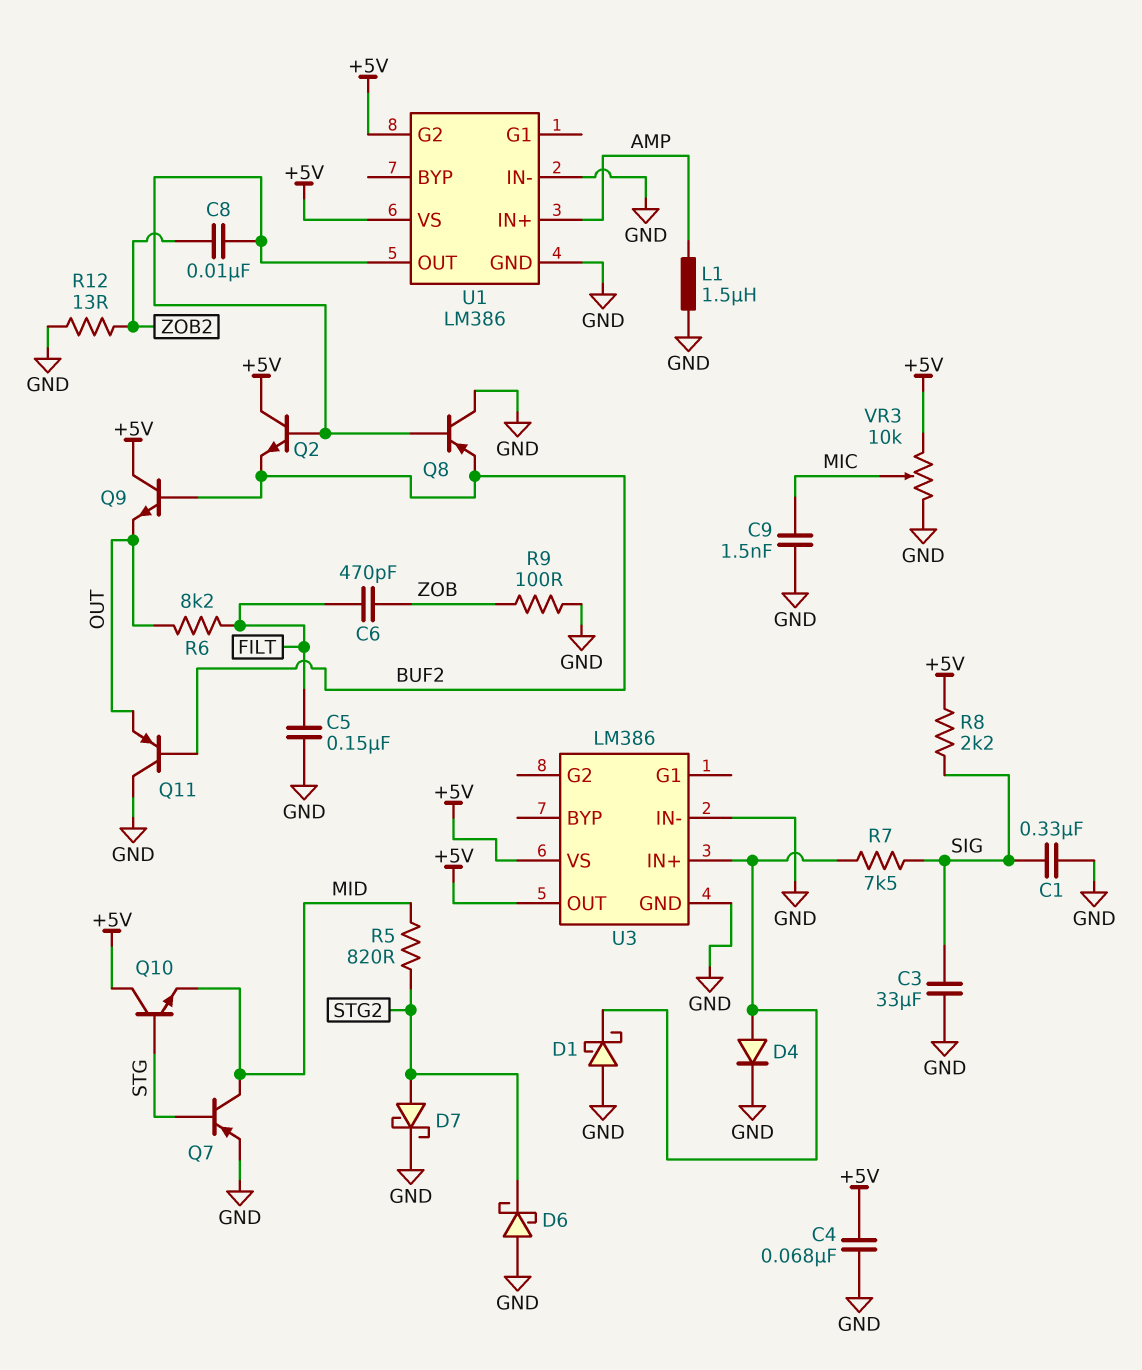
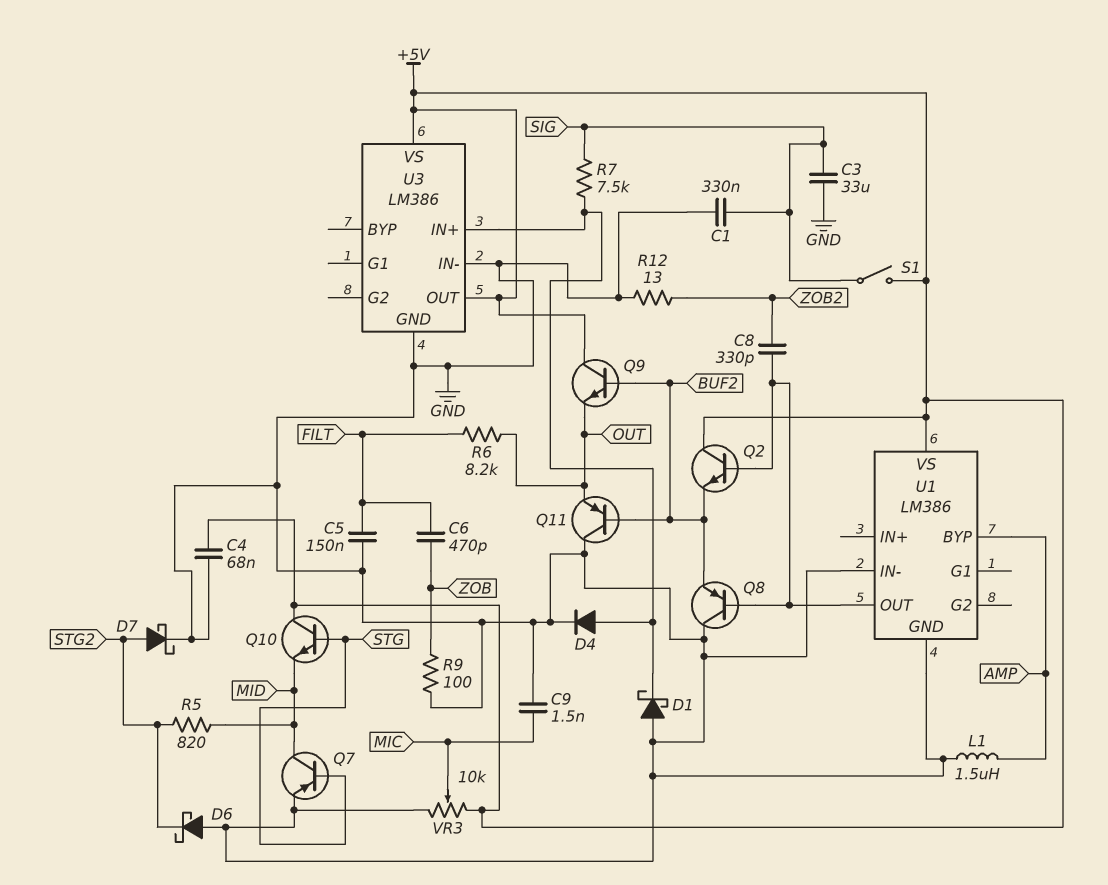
C8: 10nF (U1/OUT, ZOB2) -> 330pF (U1/OUT, ZOB2)
R8: 2.2k (+5V, SIG) -> none
S1: none -> switch (+5V, SIG)
U1 pin BYP: none -> AMP
U1 pin G2: +5V -> none
U1 pin IN+: AMP -> none

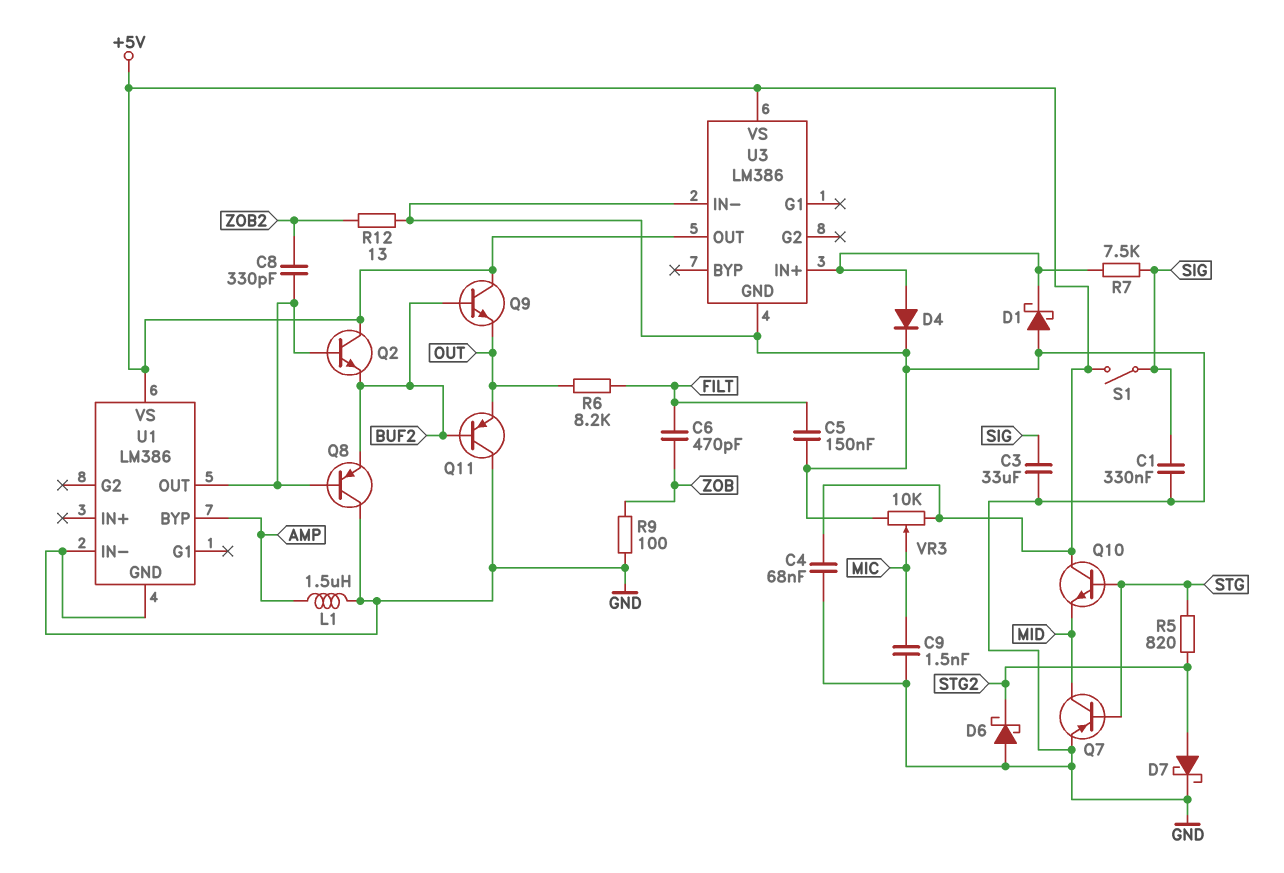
R5: 820 (MID, STG2) -> 820 (STG, STG2)

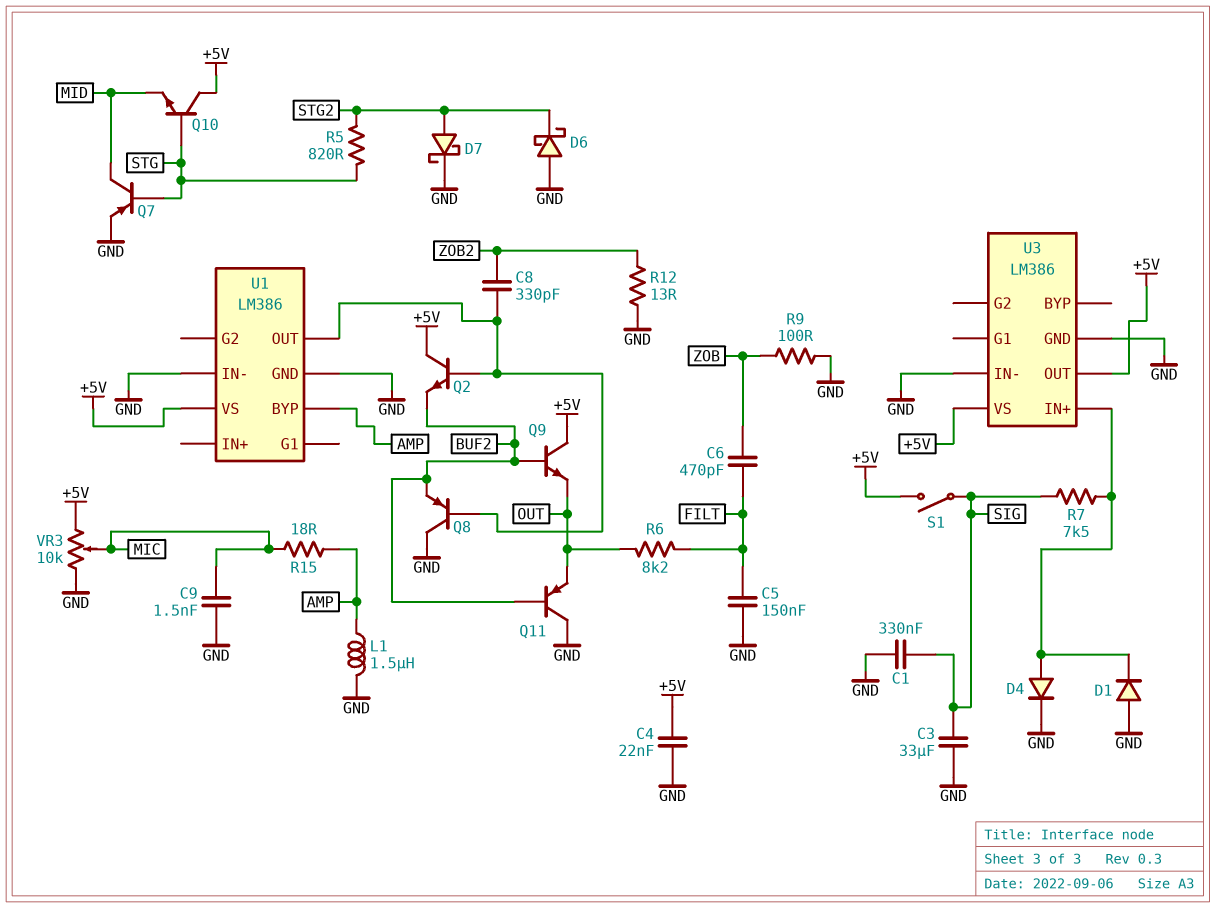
C4: 68nF (+5V, GND) -> 22nF (+5V, GND)
D1: schottky (A GND, K U3/IN+) -> diode (A GND, K U3/IN+)
R15: none -> 18 (AMP, MIC)

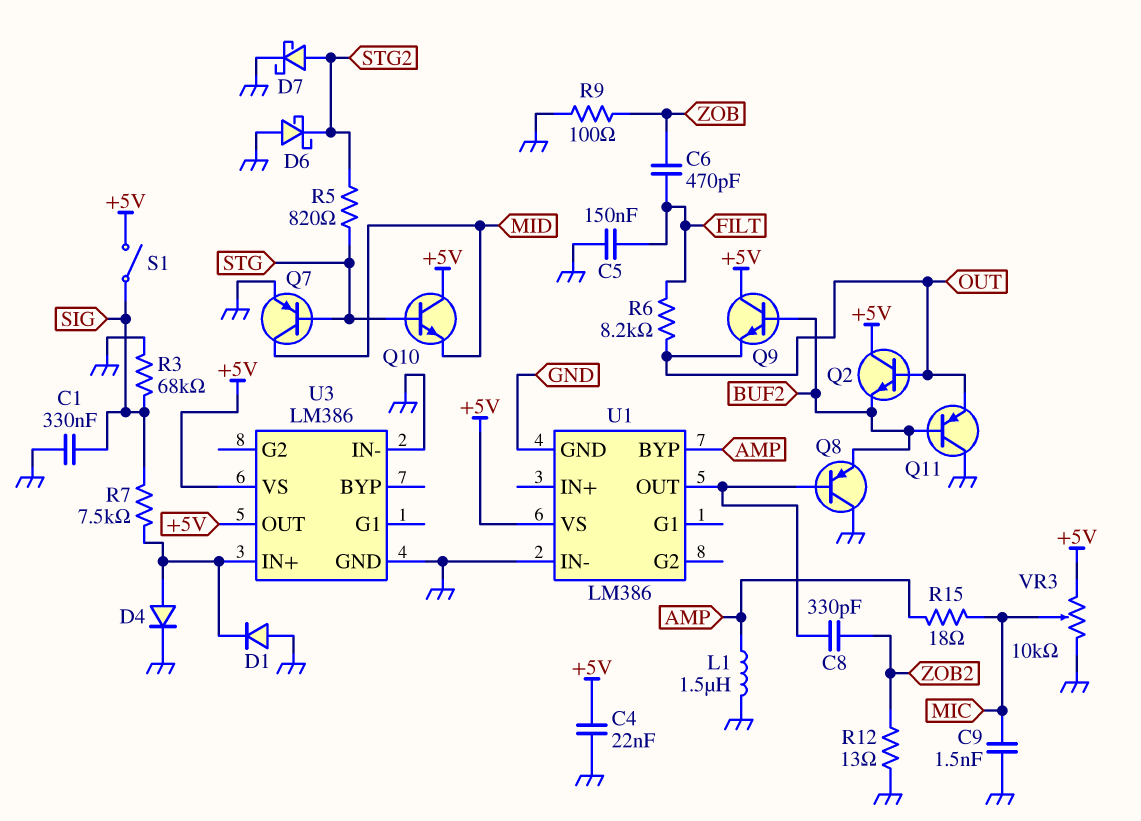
C3: 33uF (GND, SIG) -> none
Q2: NPN (B U1/OUT, C +5V, E BUF2) -> NPN (B OUT, C +5V, E BUF2)
R3: none -> 68k (GND, SIG)

